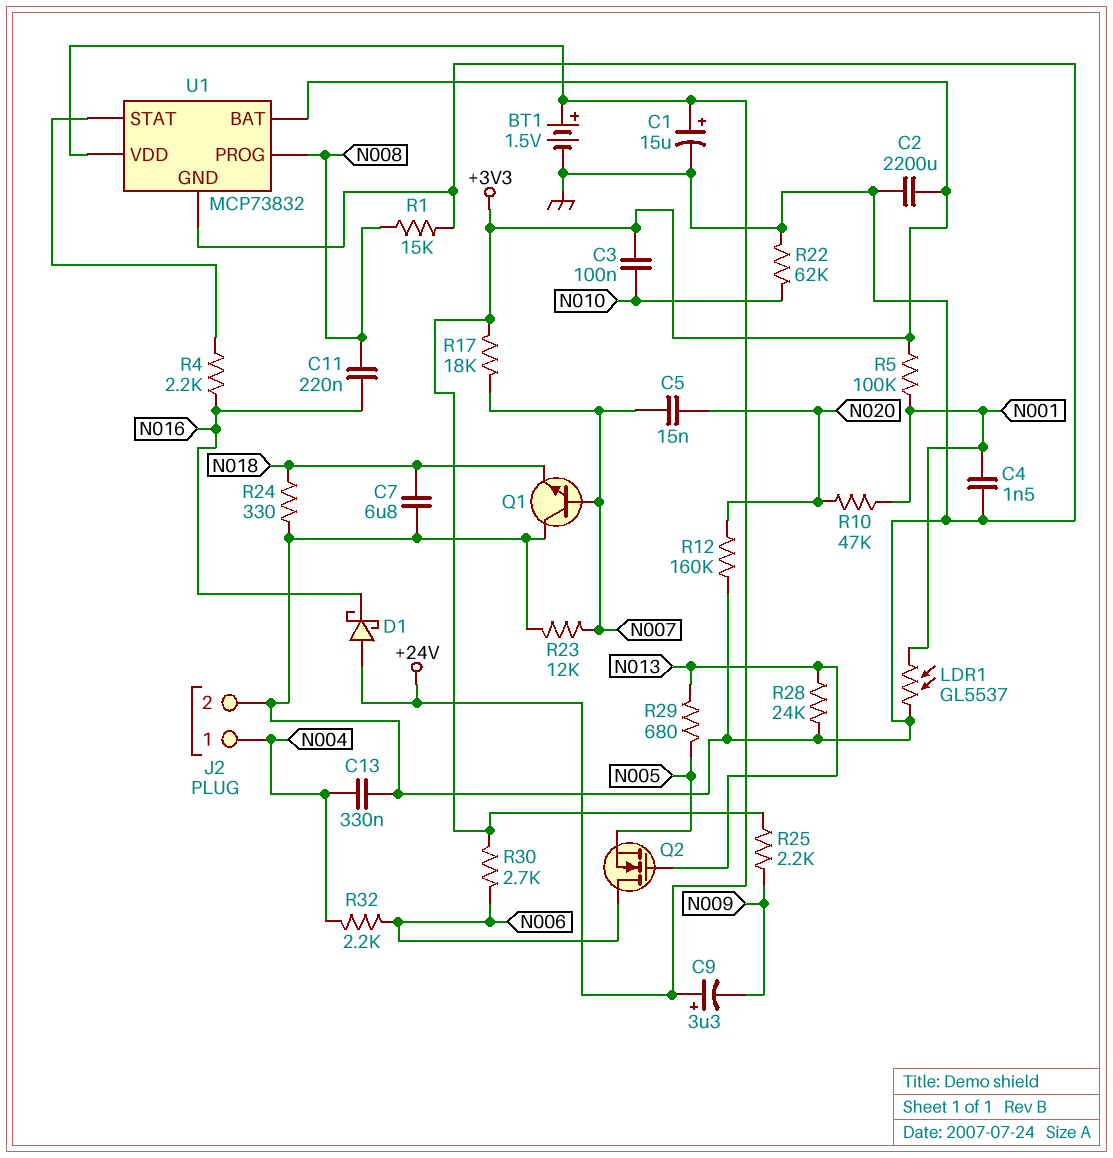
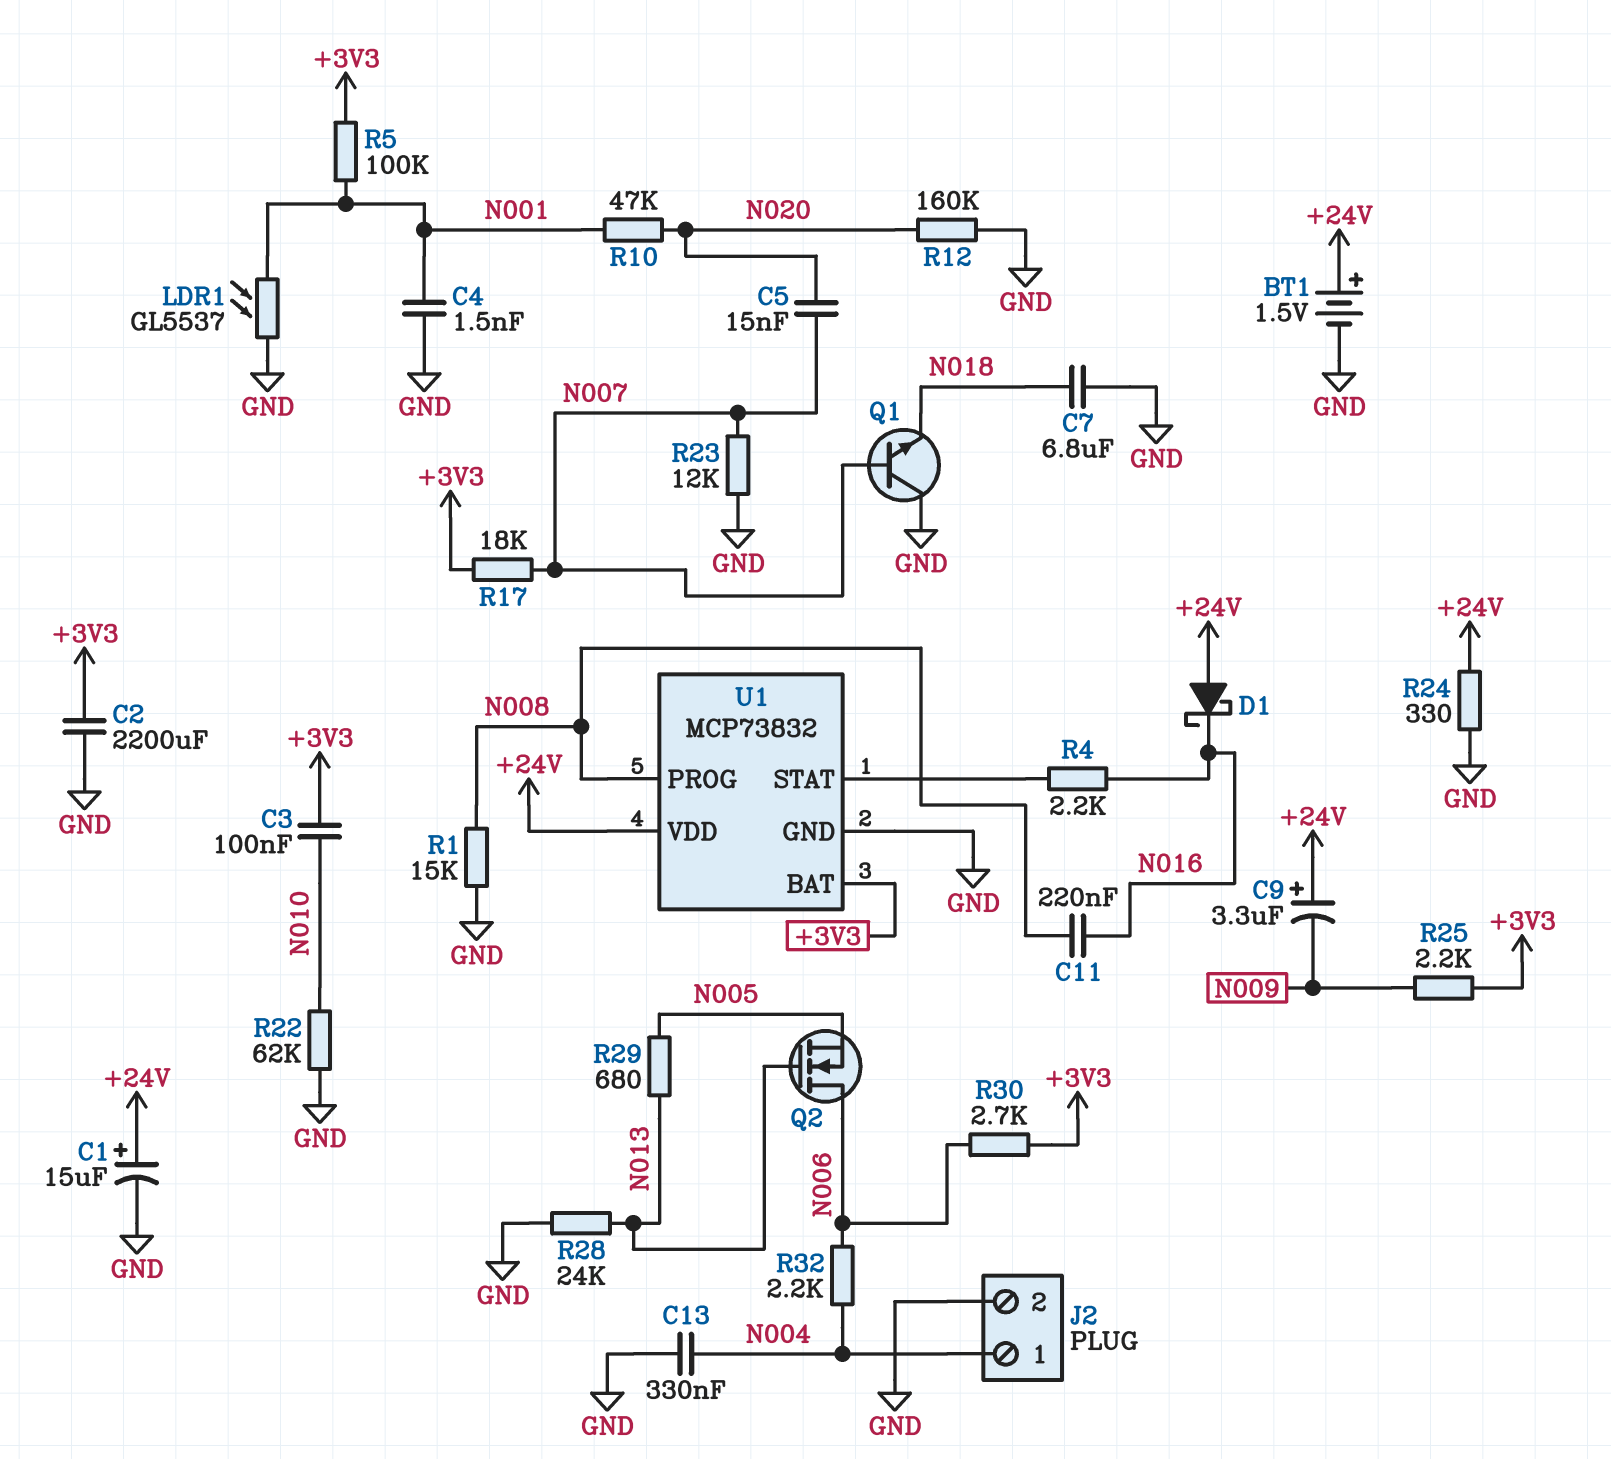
R24: 330 (GND, N018) -> 330 (+24V, GND)

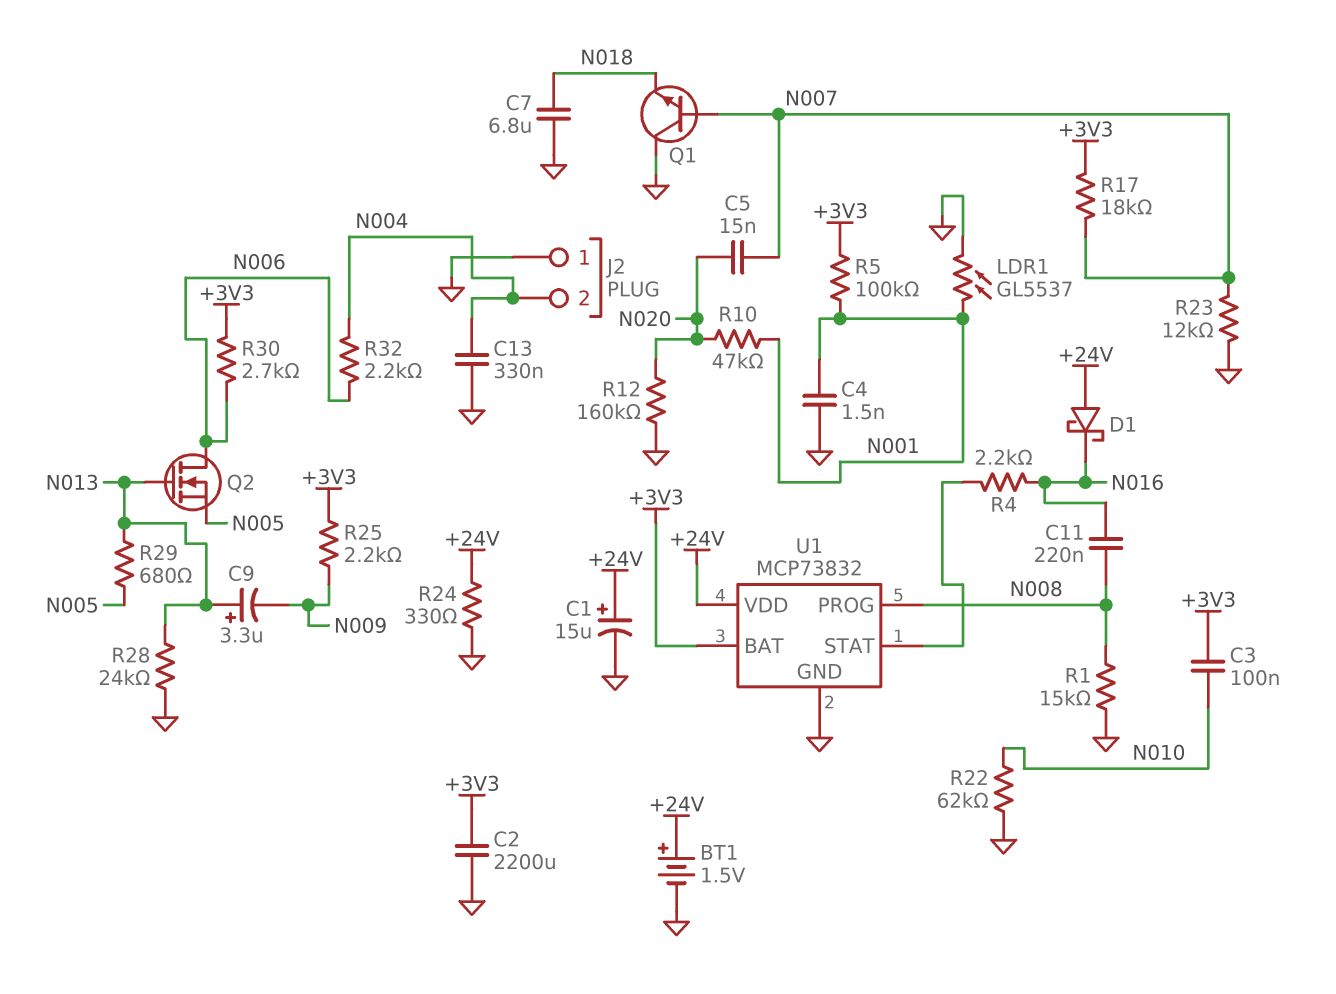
C9: 3.3uF (plus +24V, minus N009) -> 3.3uF (plus N013, minus N009)
J2 pin 1: N004 -> GND
J2 pin 2: GND -> N004

